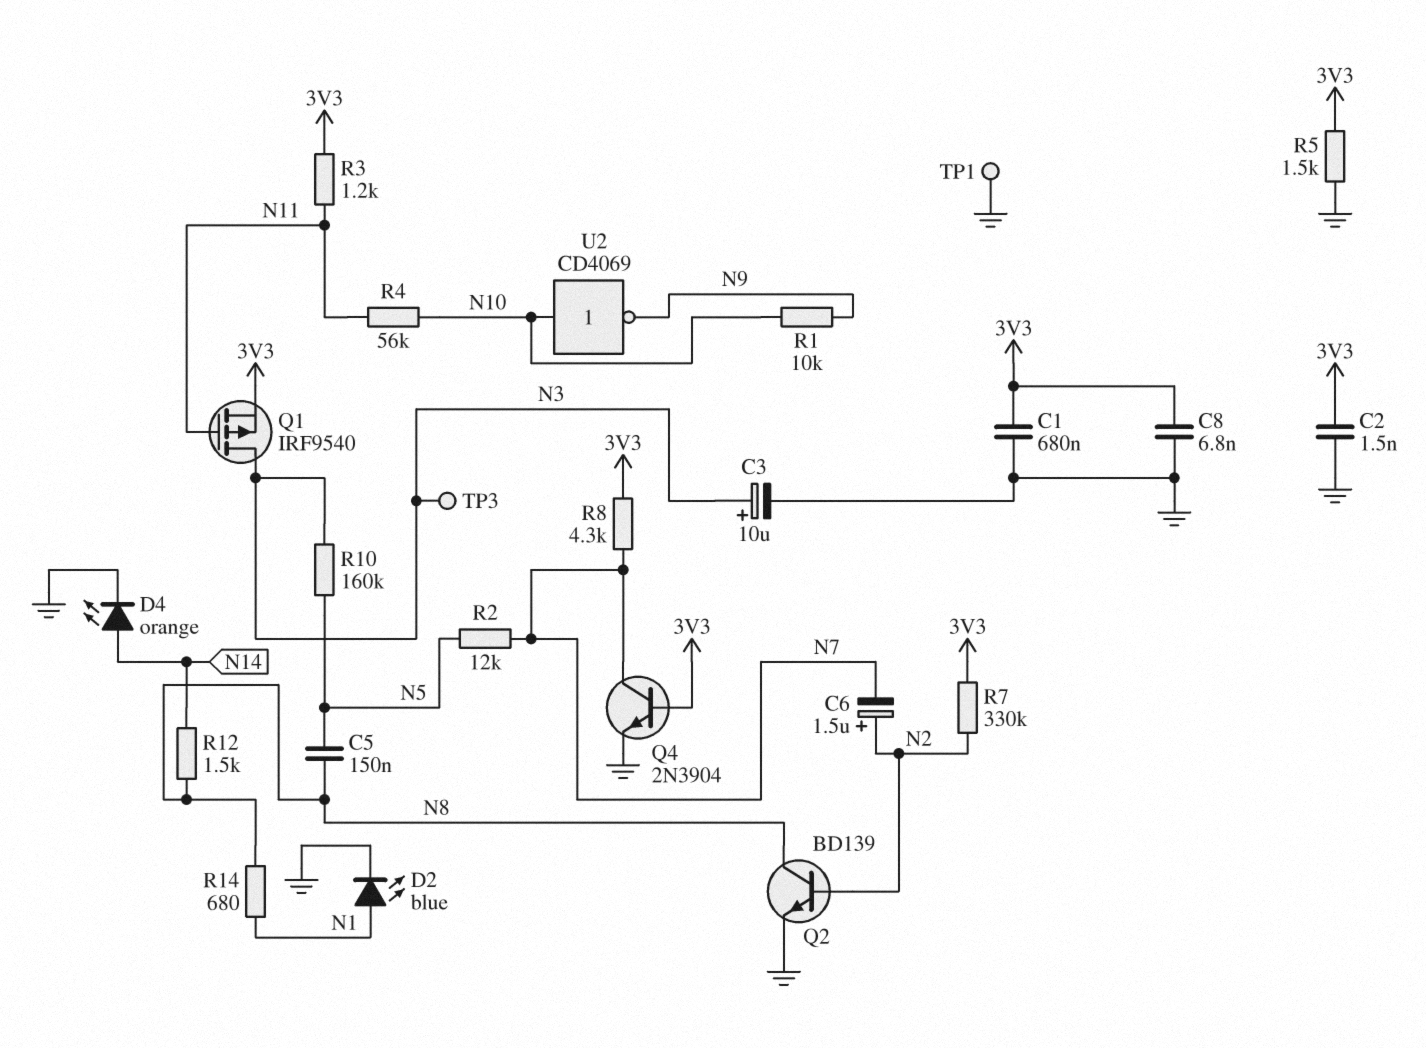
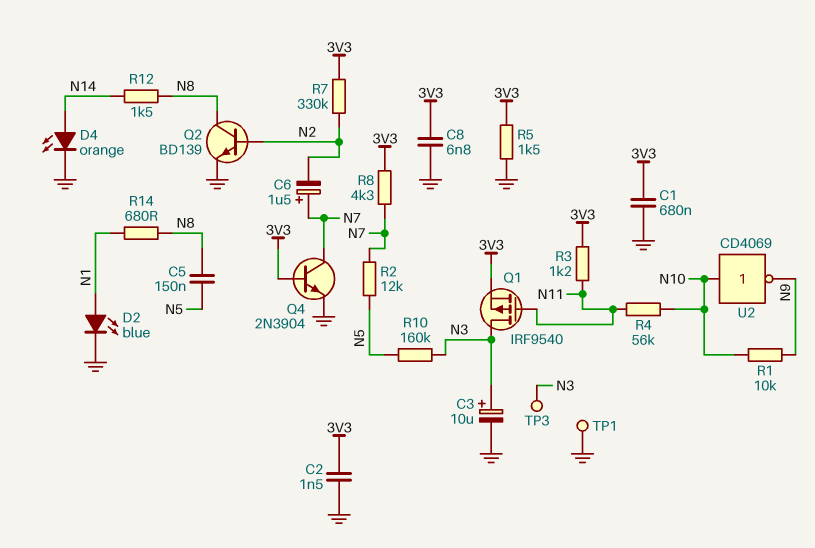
C6: 1.5uF (plus N2, minus N7) -> 1.5uF (plus N7, minus N2)

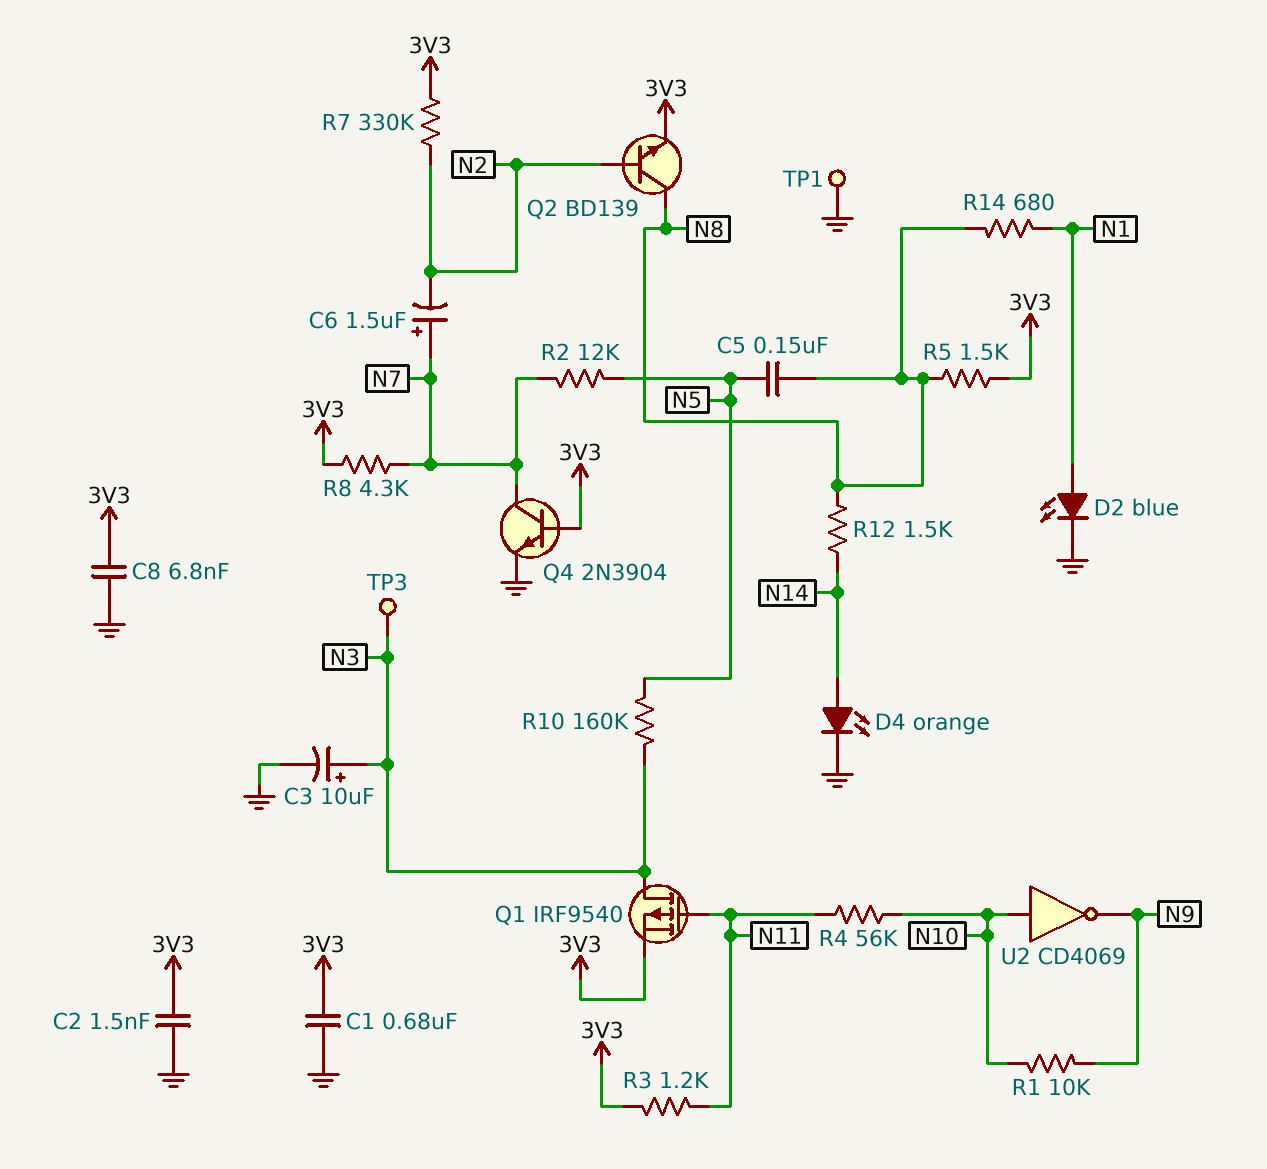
Q2: NPN BD139 (B N2, C N8, E GND) -> NPN BD139 (B N2, C N8, E 3V3)
R5: 1.5k (3V3, GND) -> 1.5k (3V3, N8)

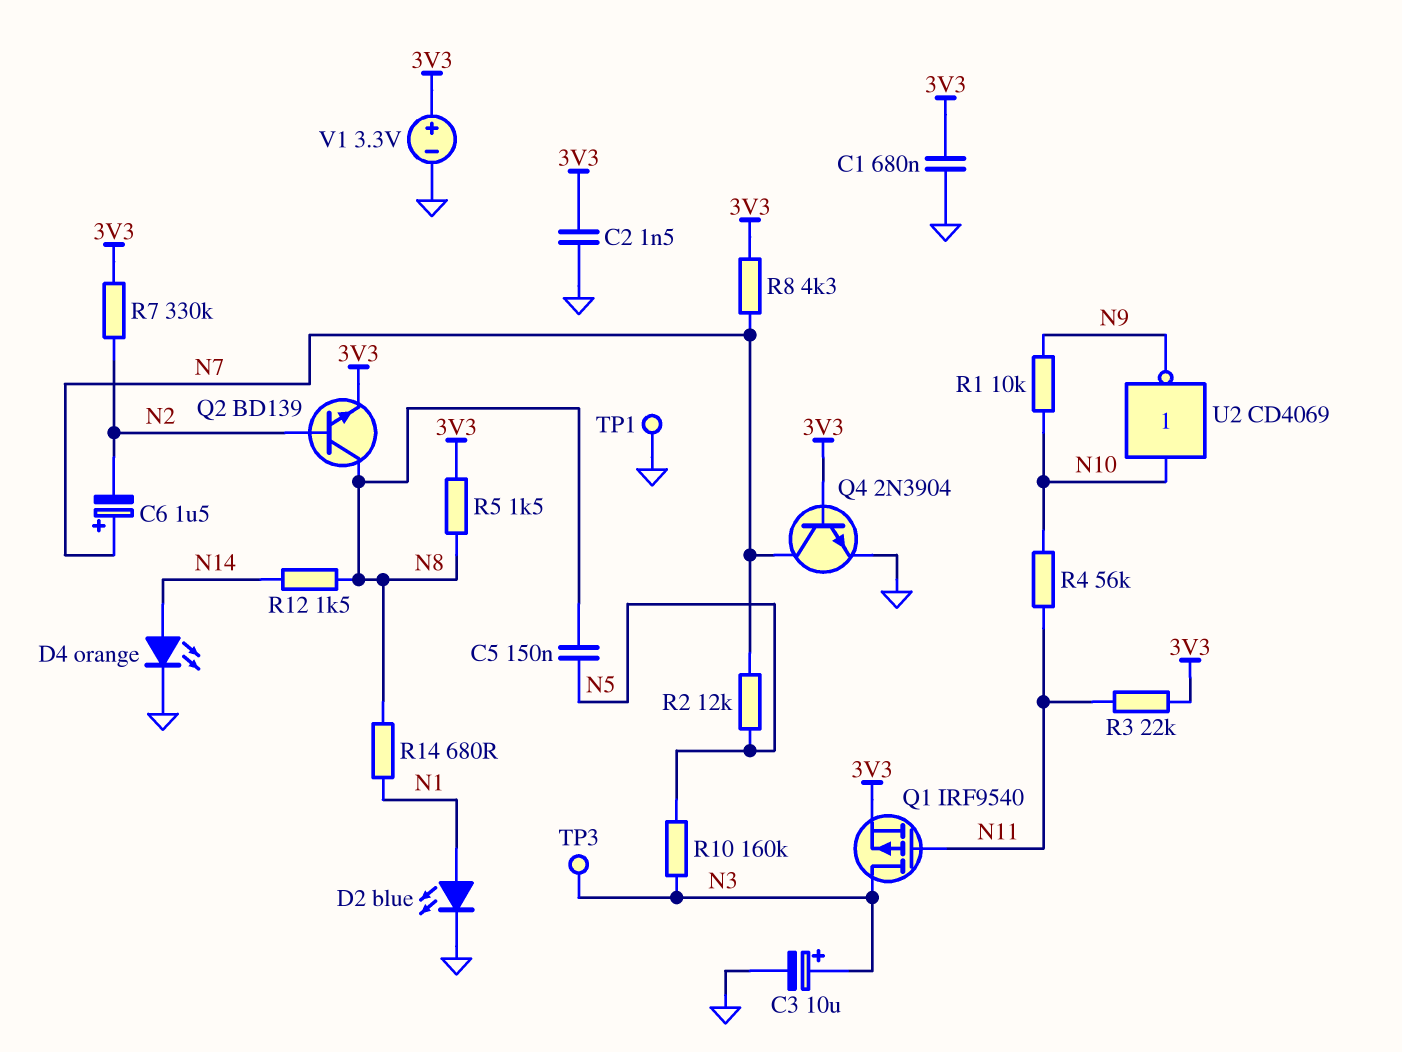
C8: 6.8nF (3V3, GND) -> none
R3: 1.2k (3V3, N11) -> 22k (3V3, N11)
V1: none -> 3.3V (plus 3V3, minus GND)

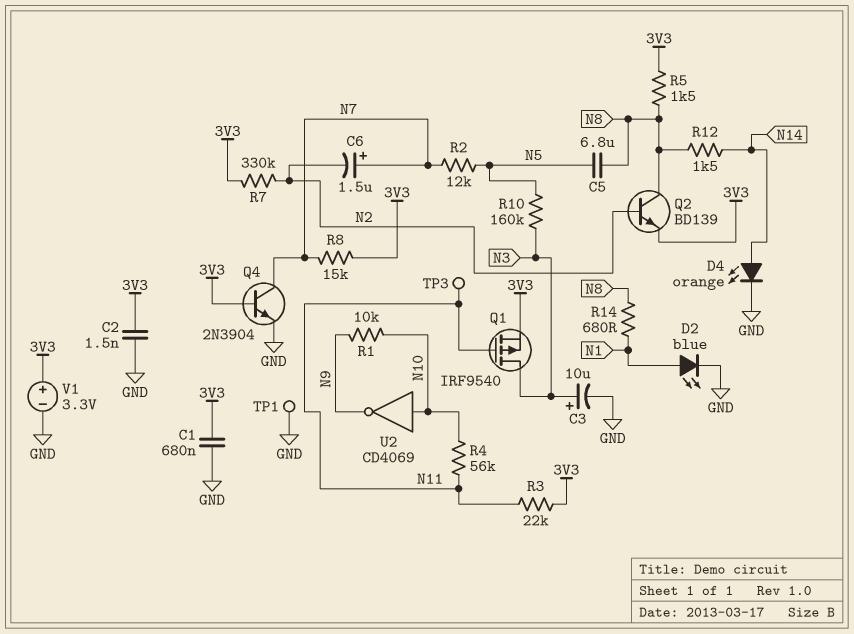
C5: 150nF (N5, N8) -> 6.8uF (N5, N8)
R8: 4.3k (3V3, N7) -> 15k (3V3, N7)
TP3: test point (N3) -> test point (N11)

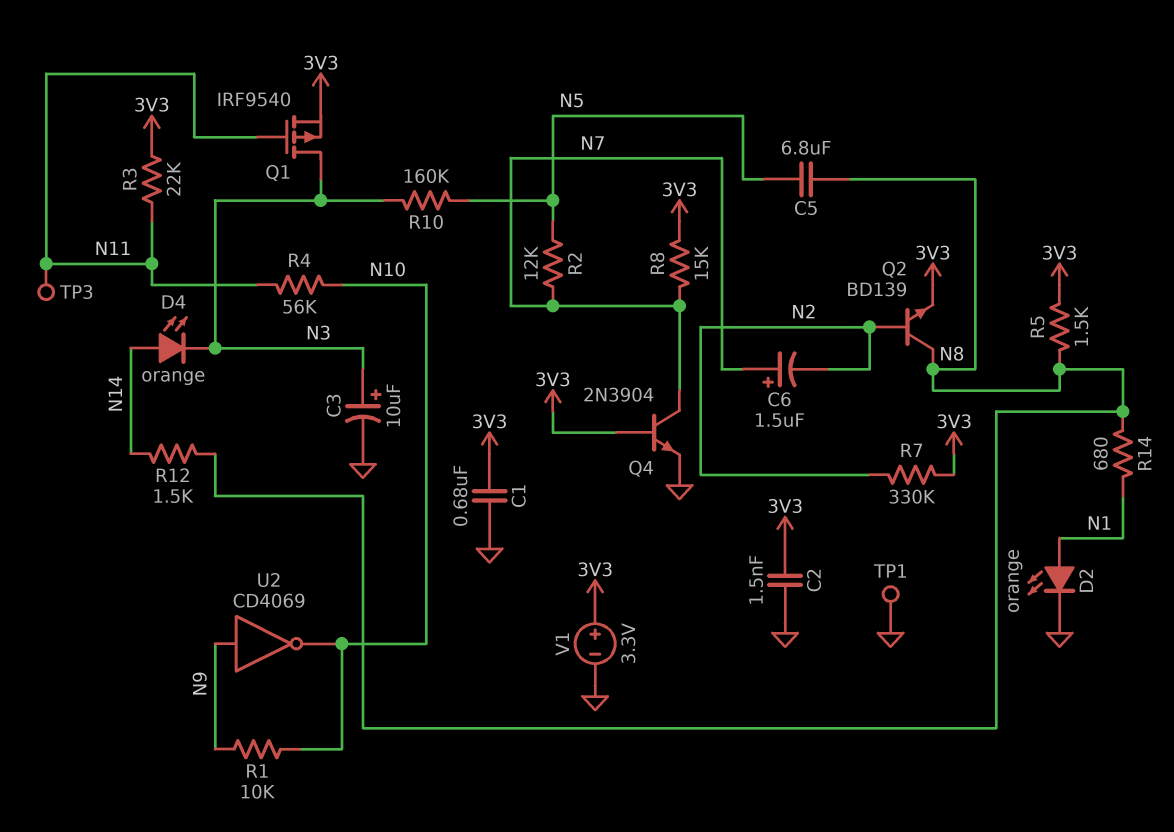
D2: LED blue (A N1, K GND) -> LED orange (A N1, K GND)
D4: LED orange (A N14, K GND) -> LED orange (A N14, K N3)
U2: NOT CD4069 (in N10, out N9) -> NOT CD4069 (in N9, out N10)

